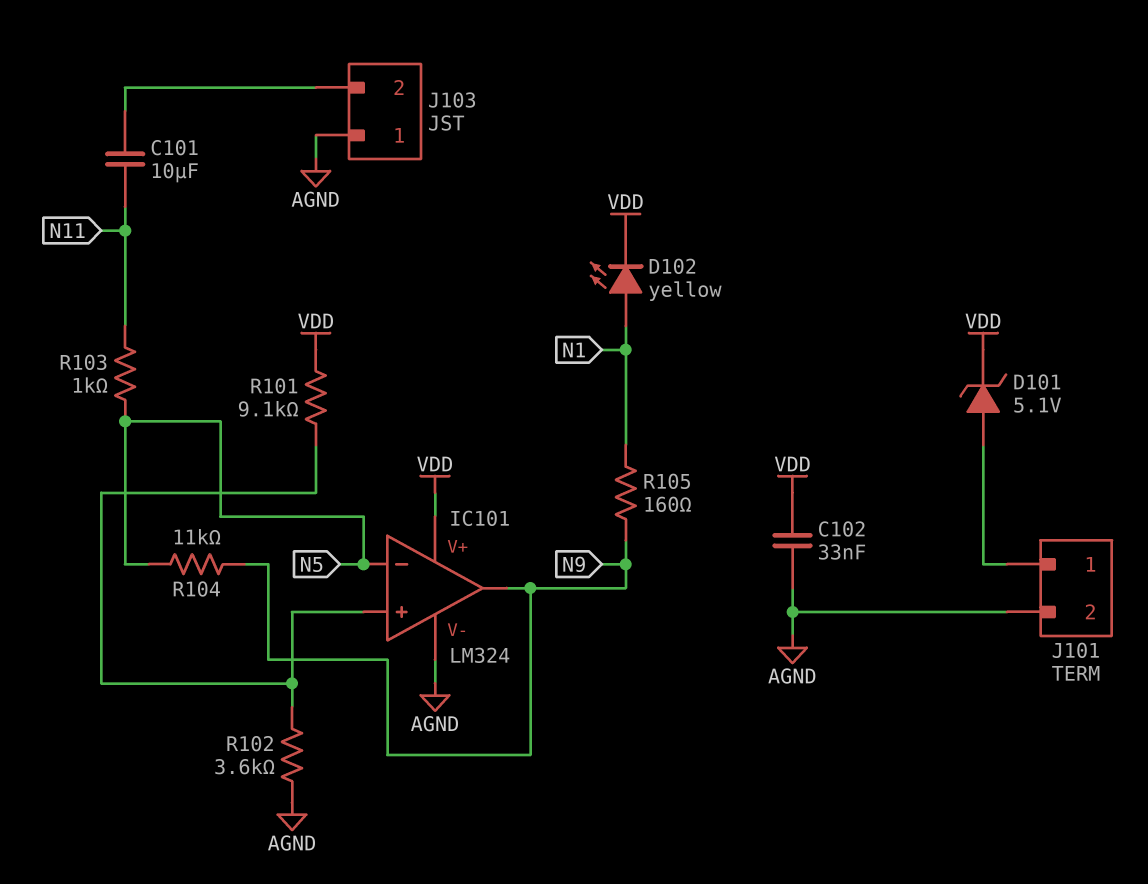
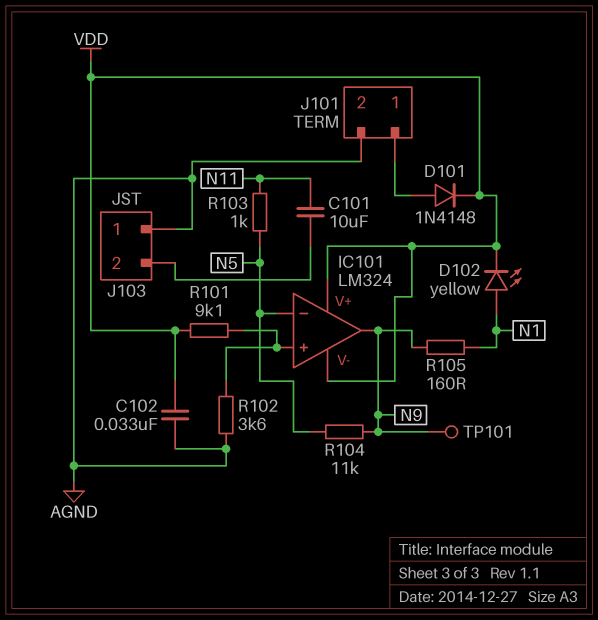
D101: zener 5.1V (A J101/1, K VDD) -> diode 1N4148 (A J101/1, K VDD)
IC101 pin V-: AGND -> VDD
TP101: none -> test point (N9)

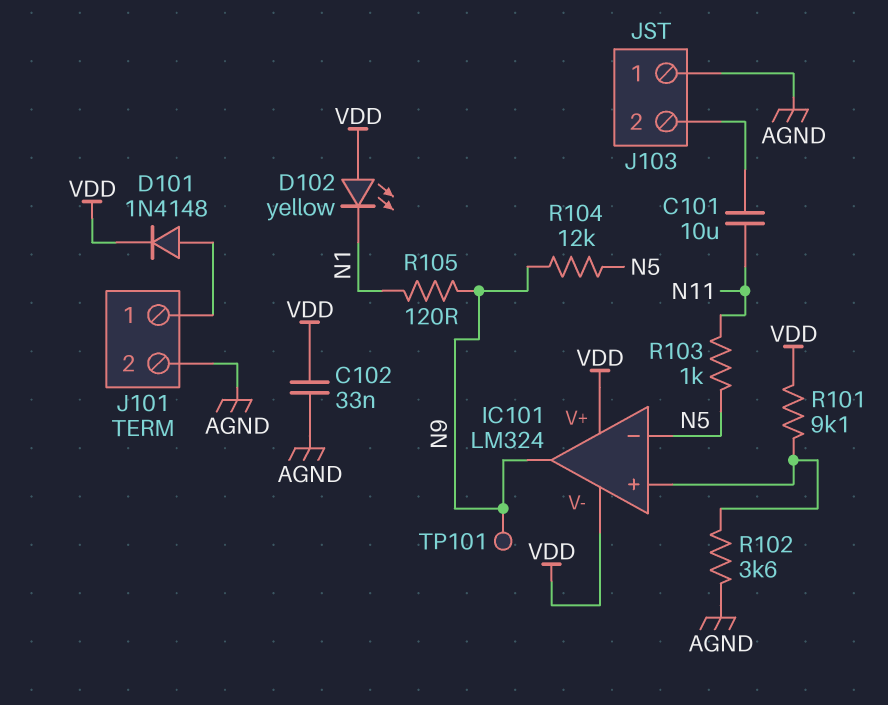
D102: LED yellow (A N1, K VDD) -> LED yellow (A VDD, K N1)
R104: 11k (N5, N9) -> 12k (N5, N9)
R105: 160 (N1, N9) -> 120 (N1, N9)

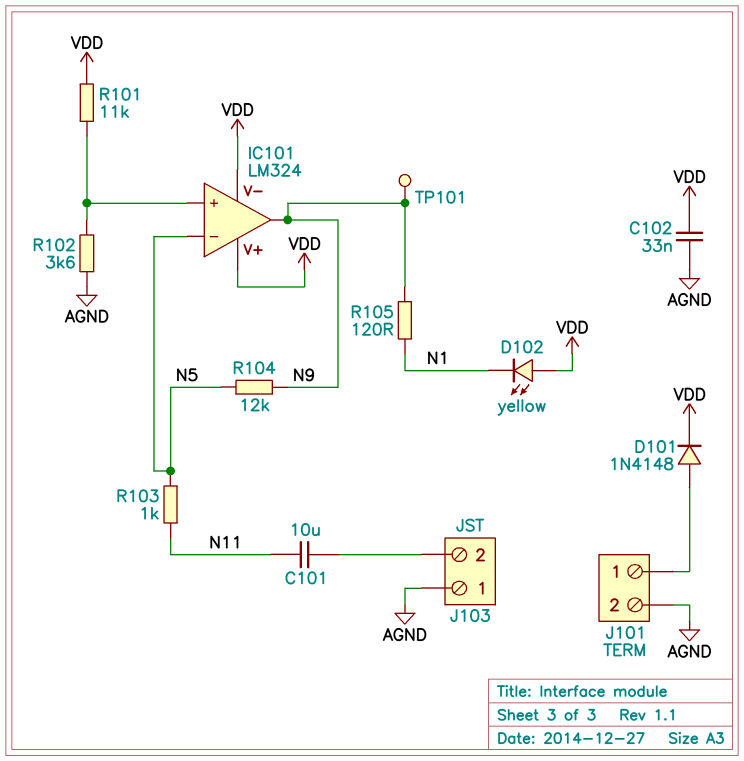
R101: 9.1k (IC101/in+, VDD) -> 11k (IC101/in+, VDD)

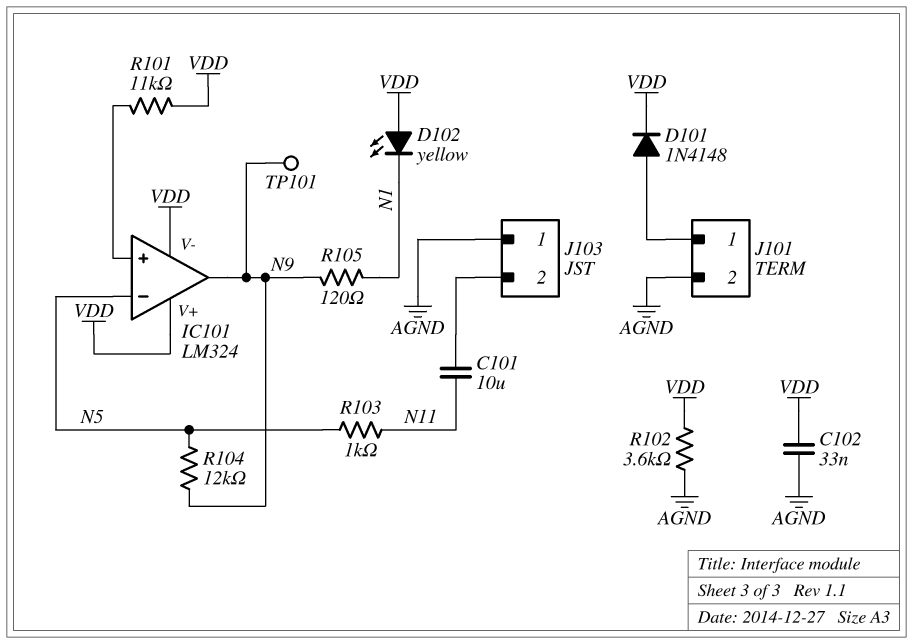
R102: 3.6k (AGND, IC101/in+) -> 3.6k (AGND, VDD)

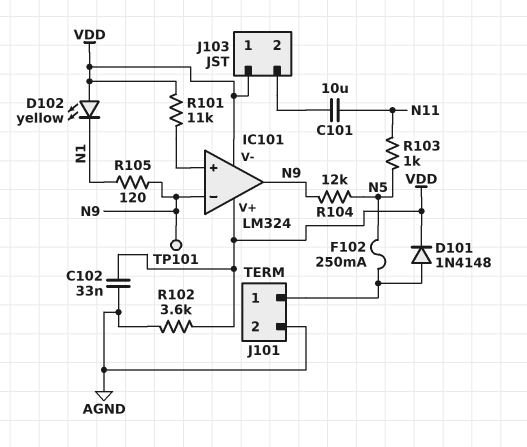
F102: none -> 250mA (J101/1, N5)
IC101 pin in-: N5 -> N9
J103 pin 1: AGND -> VDD

